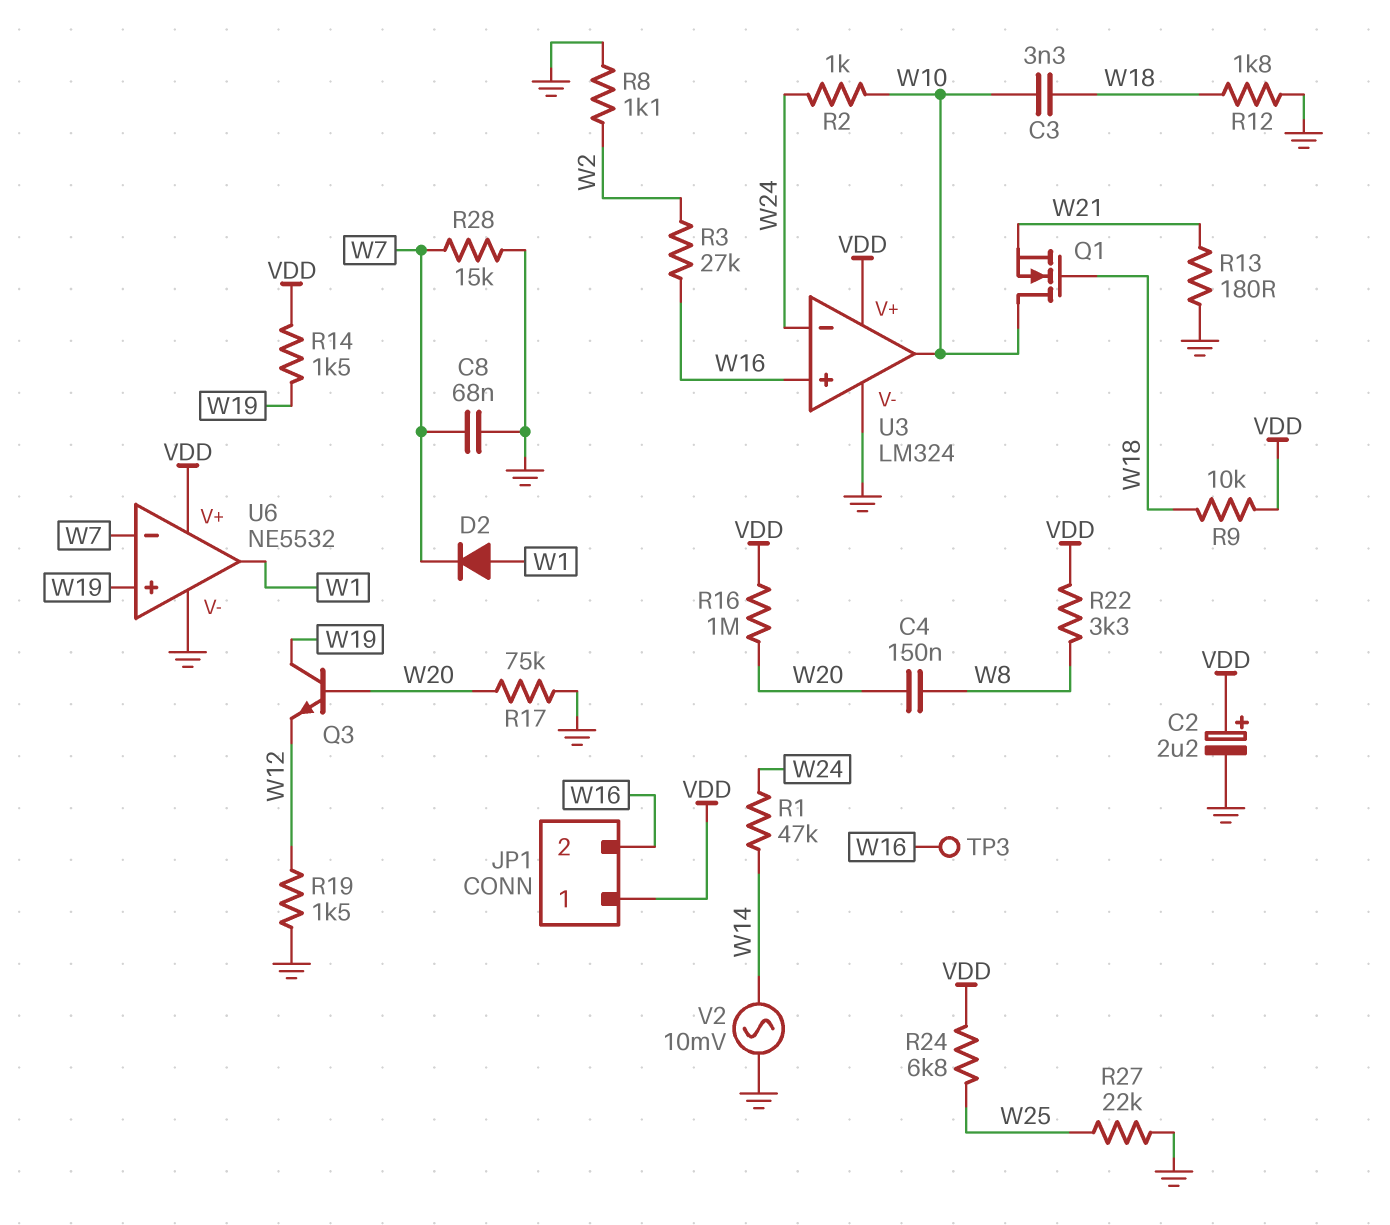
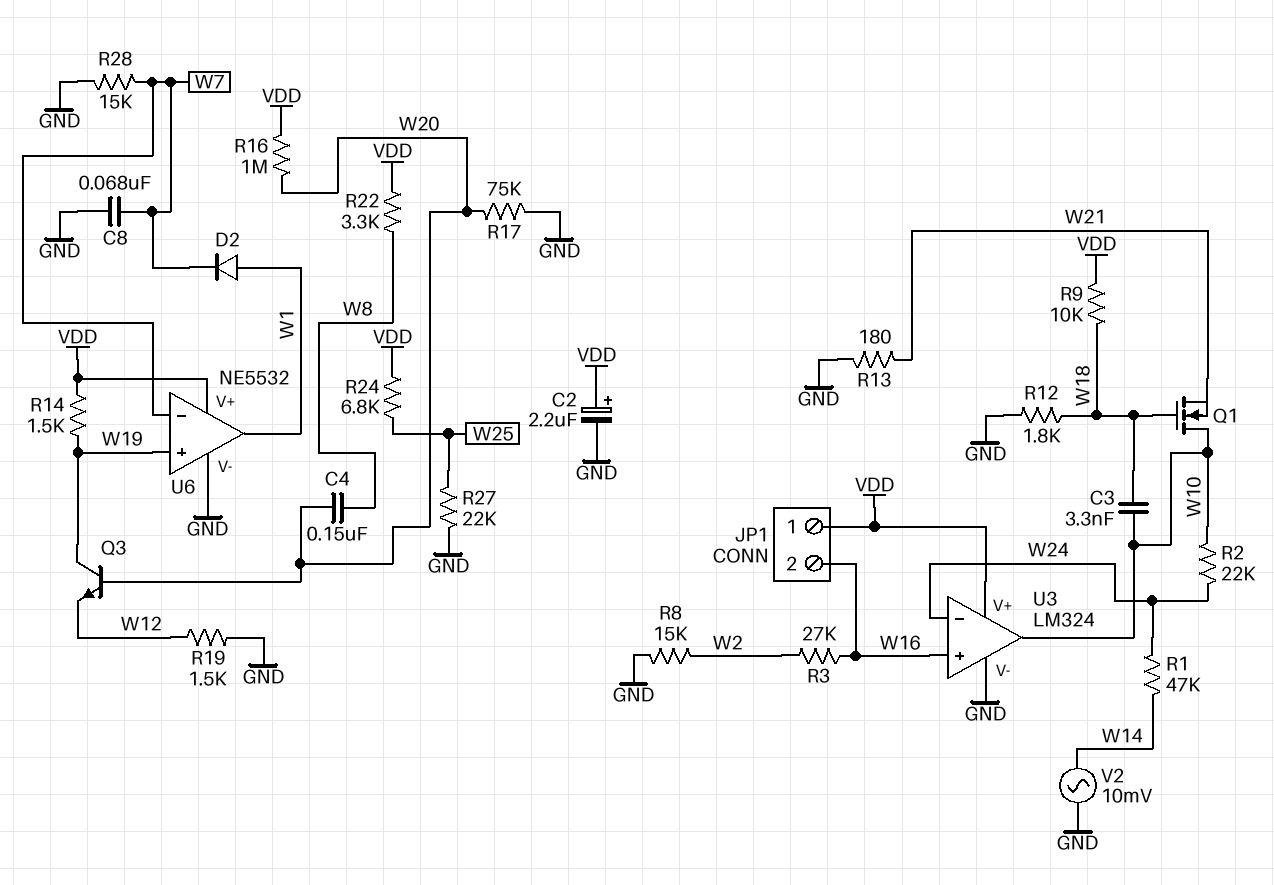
R2: 1k (W10, W24) -> 22k (W10, W24)
R8: 1.1k (GND, W2) -> 15k (GND, W2)
TP3: test point (W16) -> none

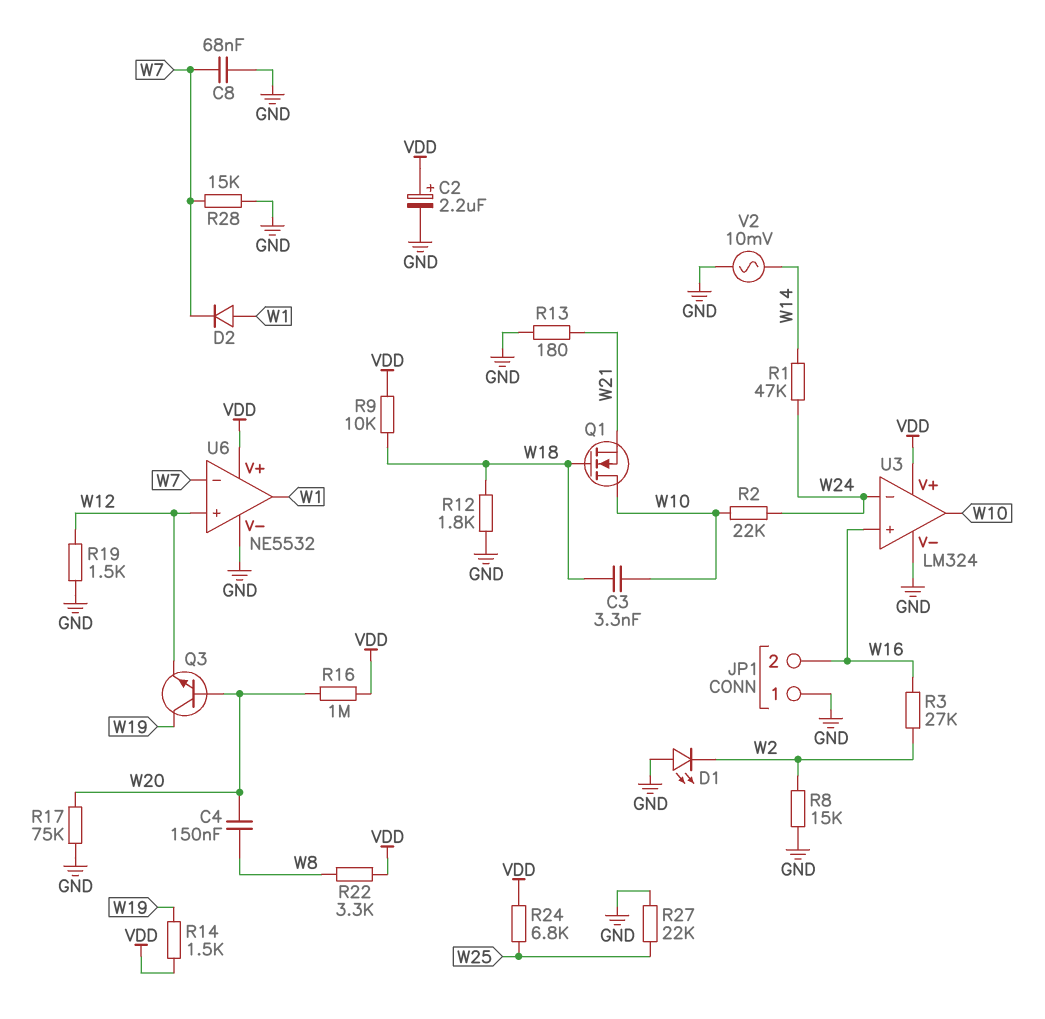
D1: none -> LED (A GND, K W2)
JP1 pin 1: VDD -> GND
U6 pin in+: W19 -> W12

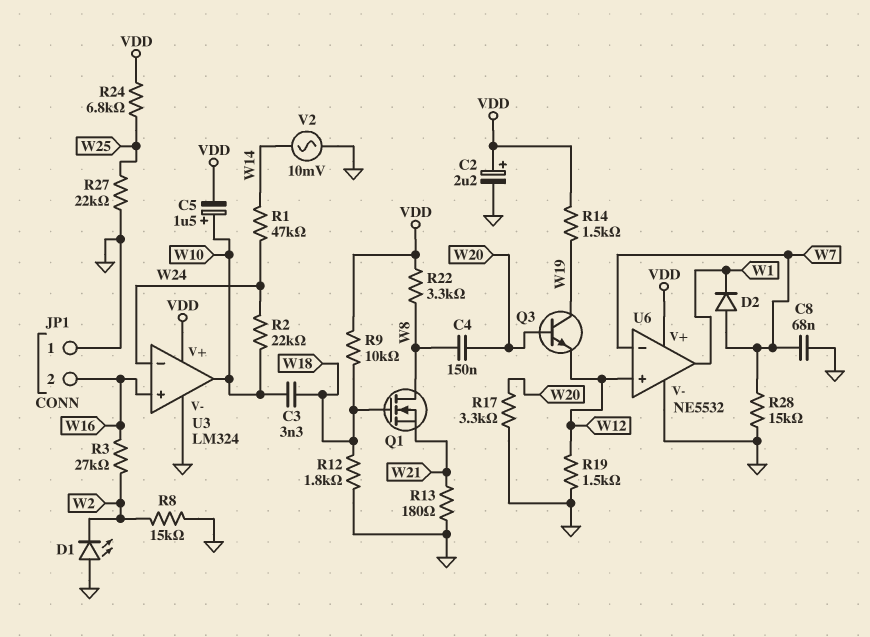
C5: none -> 1.5uF (plus W10, minus VDD)
D2: diode (A W1, K W7) -> diode (A W7, K W1)
Q1: NMOS (G W18, D W10, S W21) -> NMOS (G W18, D W8, S W21)
R16: 1M (VDD, W20) -> none
R17: 75k (GND, W20) -> 3.3k (GND, W20)

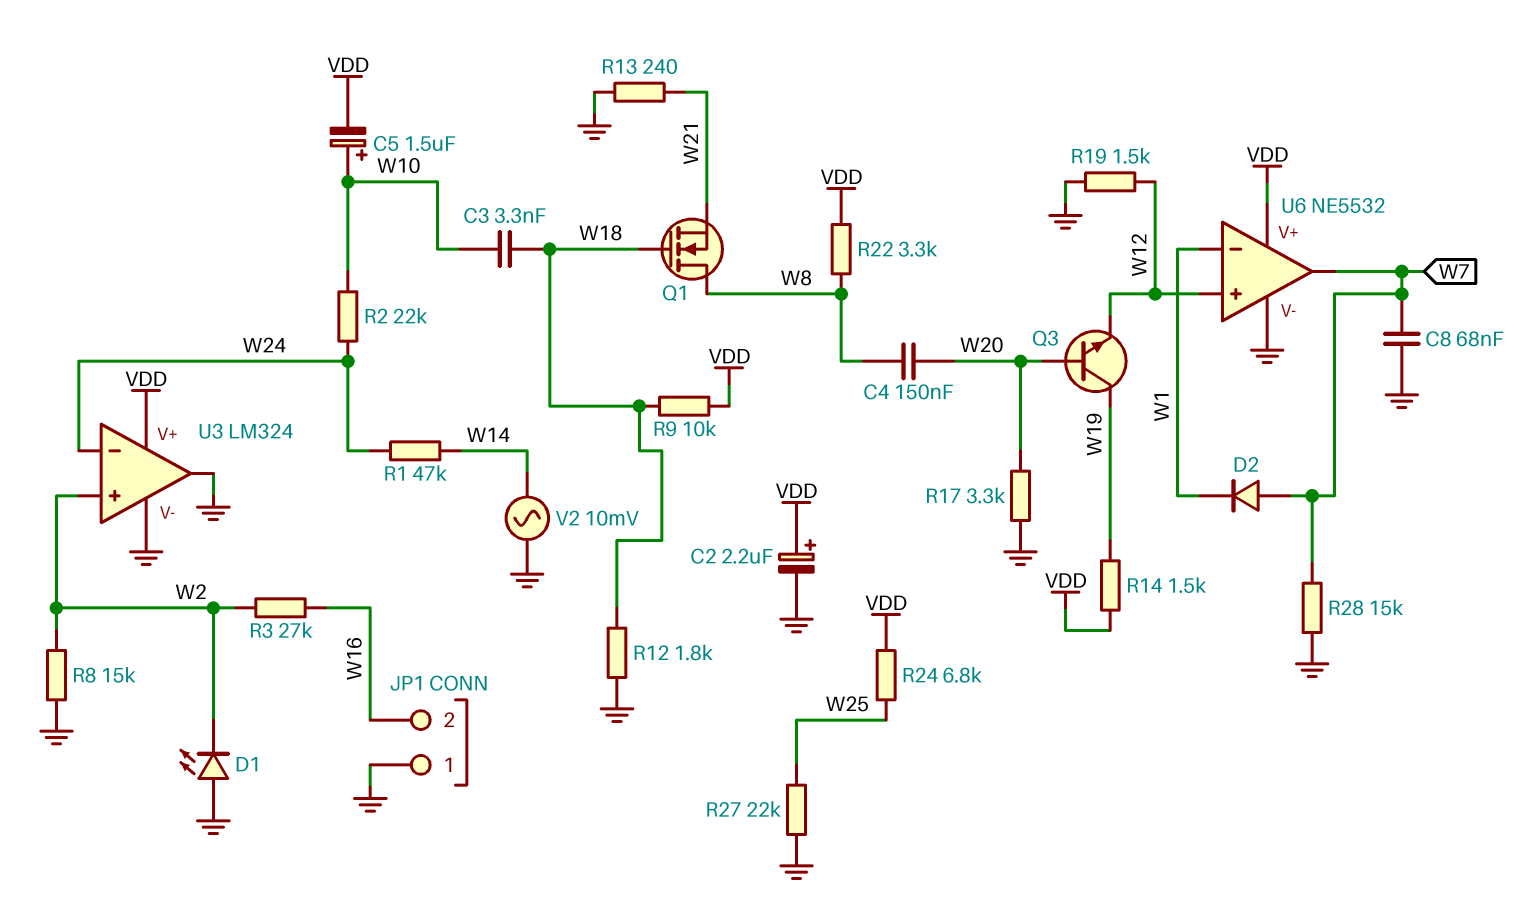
R13: 180 (GND, W21) -> 240 (GND, W21)
U3 pin in+: W16 -> W2
U3 pin out: W10 -> GND
U6 pin in-: W7 -> W1
U6 pin out: W1 -> W7

